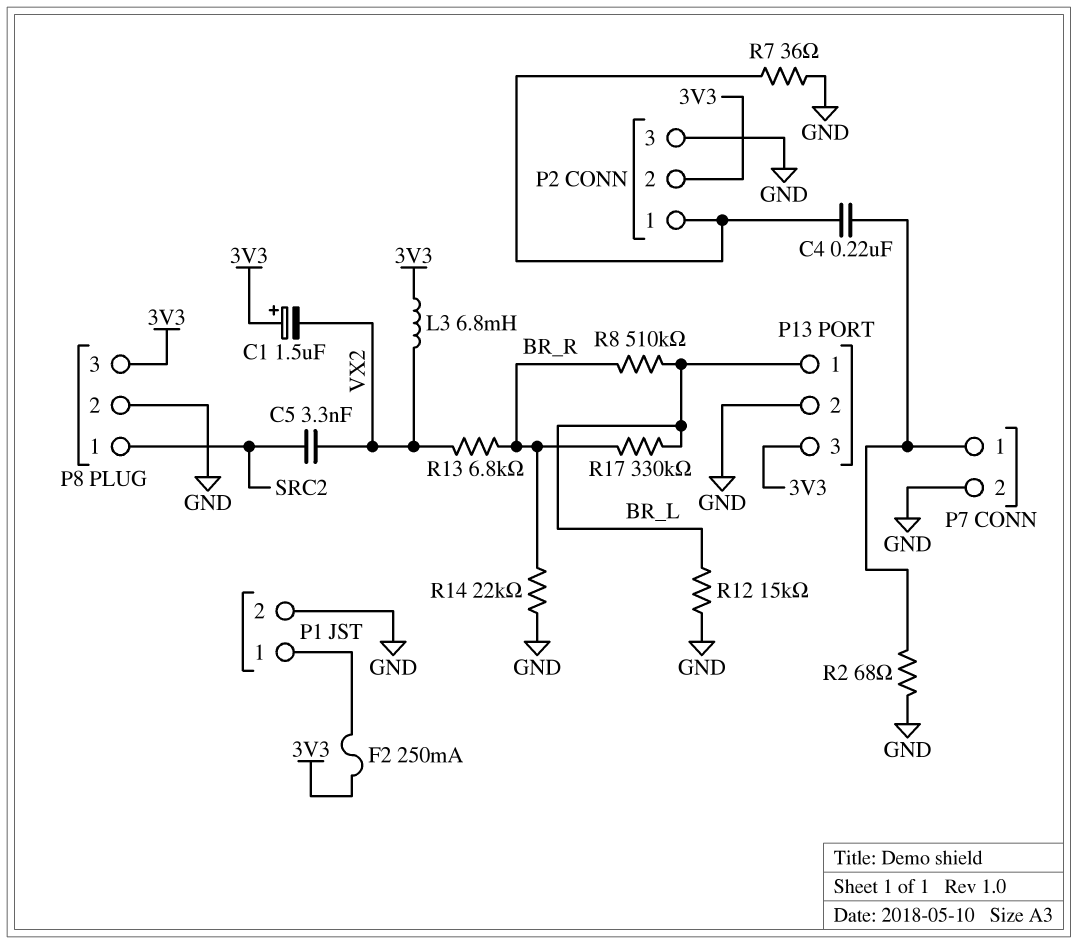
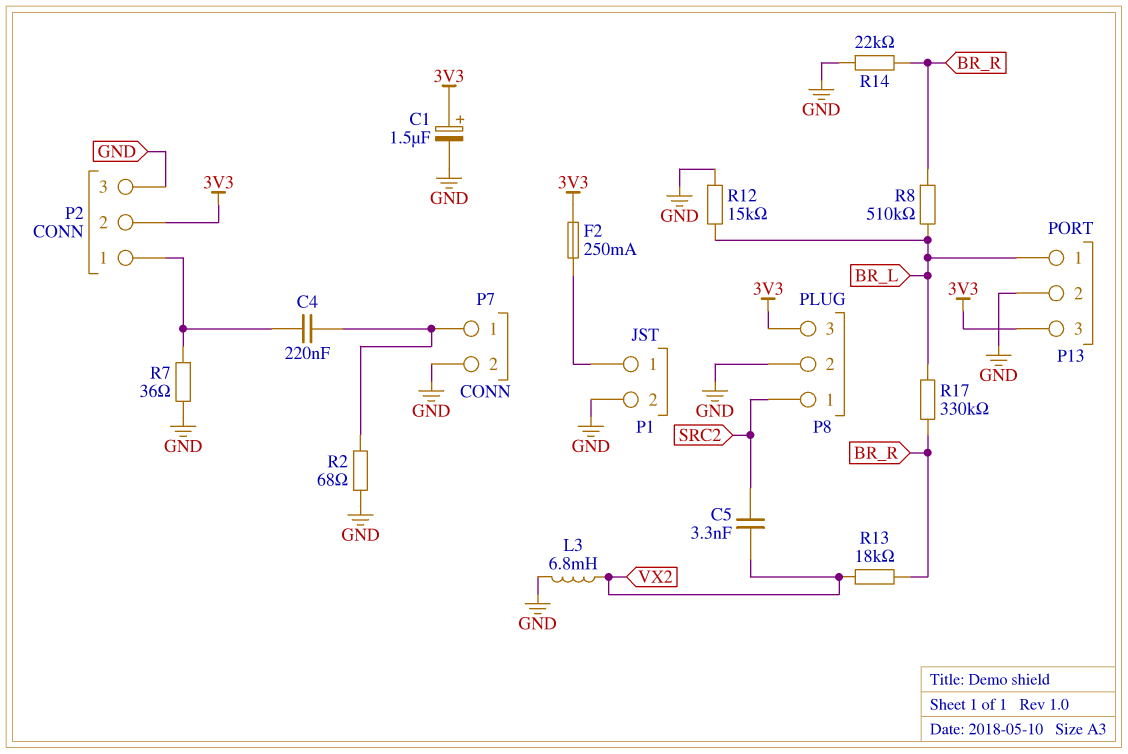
C1: 1.5uF (plus 3V3, minus VX2) -> 1.5uF (plus 3V3, minus GND)
L3: 6.8mH (3V3, VX2) -> 6.8mH (GND, VX2)
R13: 6.8k (BR_R, VX2) -> 18k (BR_R, VX2)

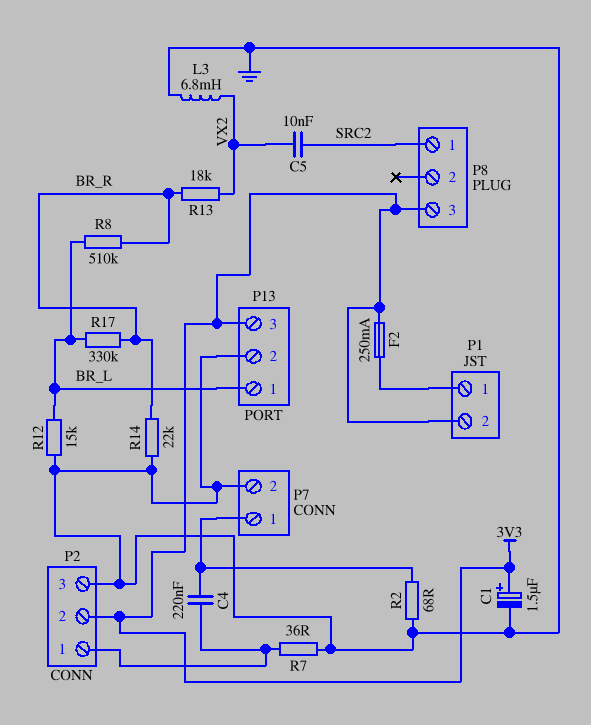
C5: 3.3nF (SRC2, VX2) -> 10nF (SRC2, VX2)
P1 pin 2: GND -> 3V3
P8 pin 2: GND -> none

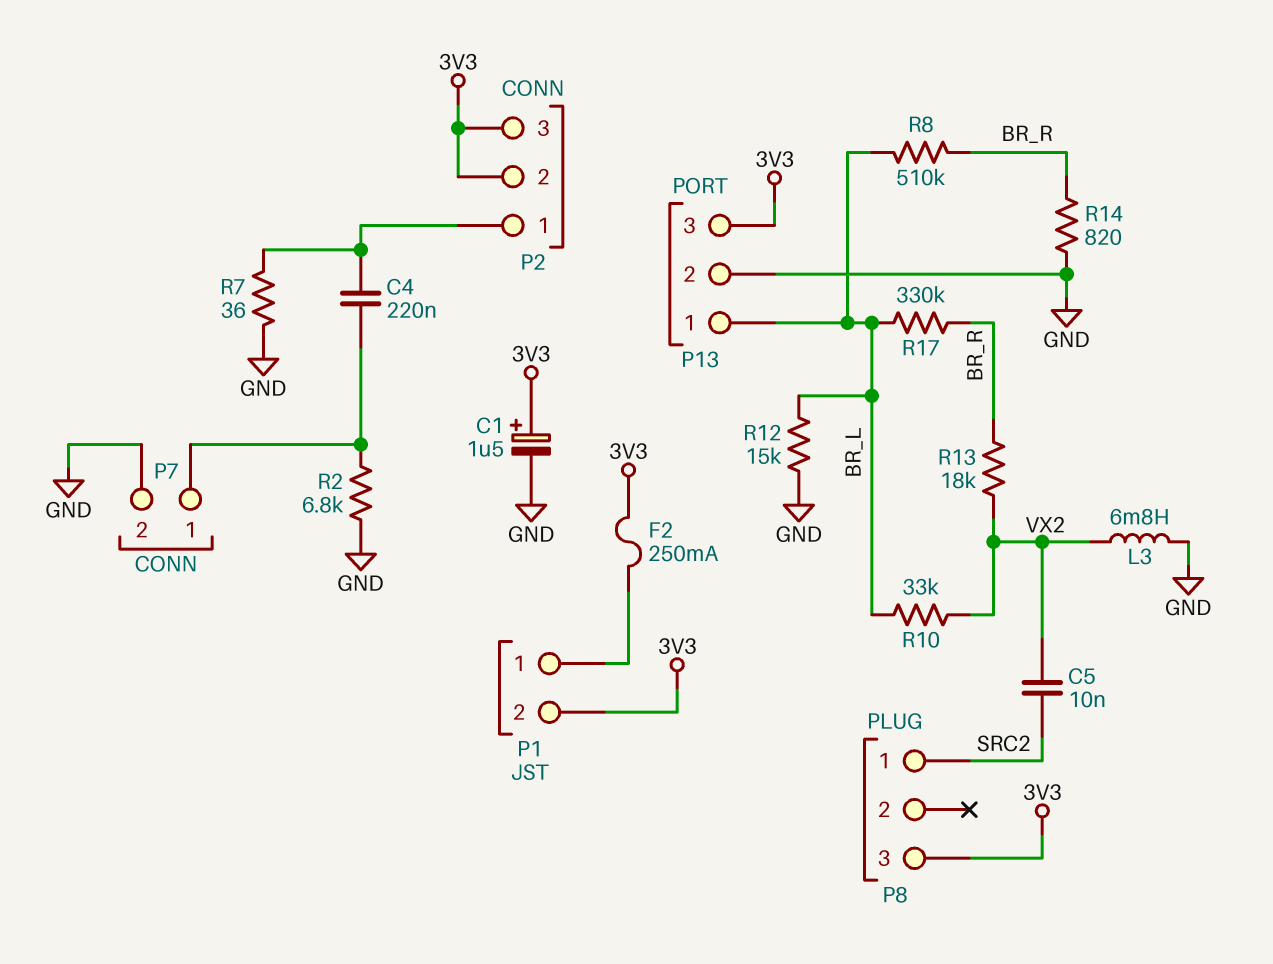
P2 pin 3: GND -> 3V3
R2: 68 (GND, P7/1) -> 6.8k (GND, P7/1)
R10: none -> 33k (BR_L, VX2)
R14: 22k (BR_R, GND) -> 820 (BR_R, GND)

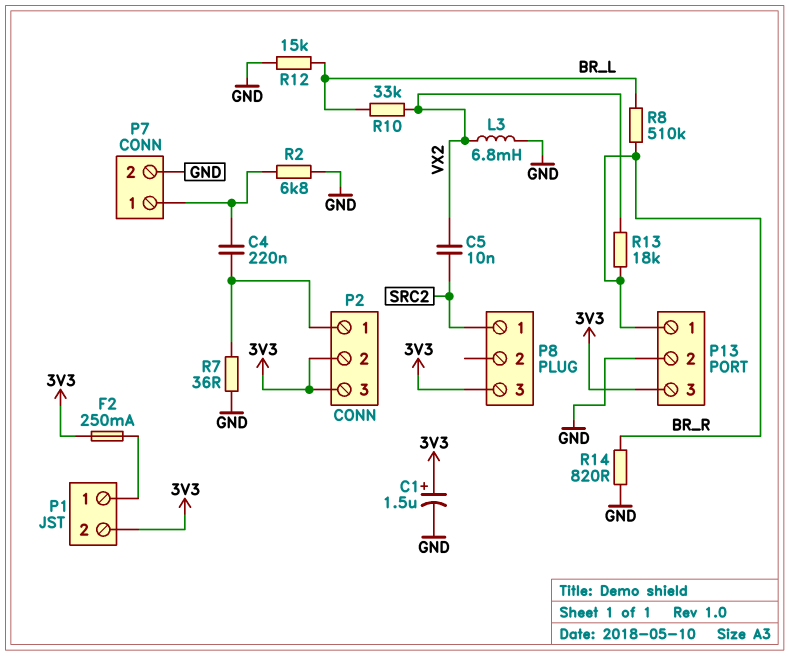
P13 pin 1: BR_L -> BR_R
R17: 330k (BR_L, BR_R) -> none

